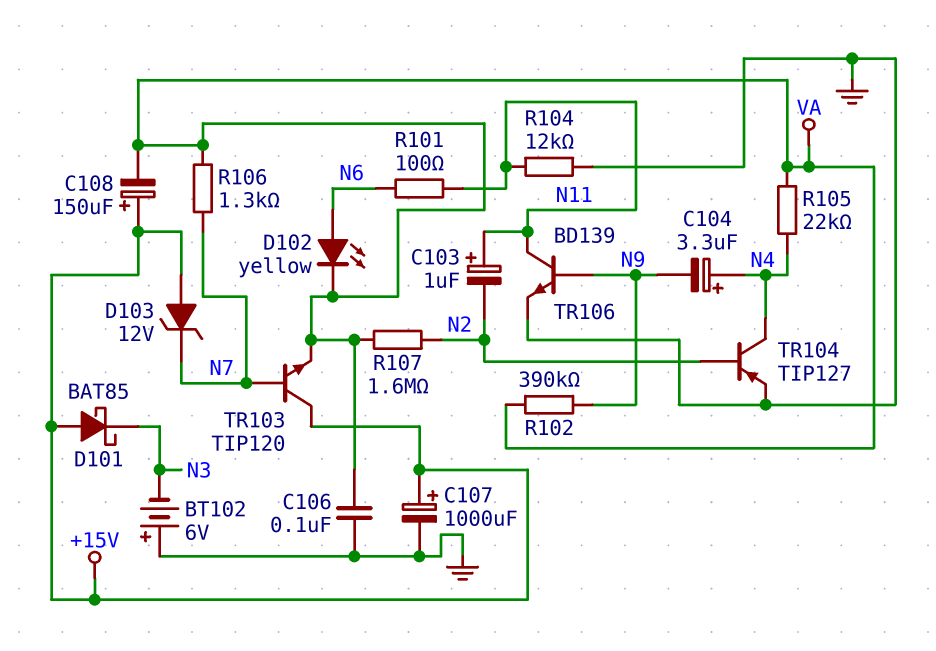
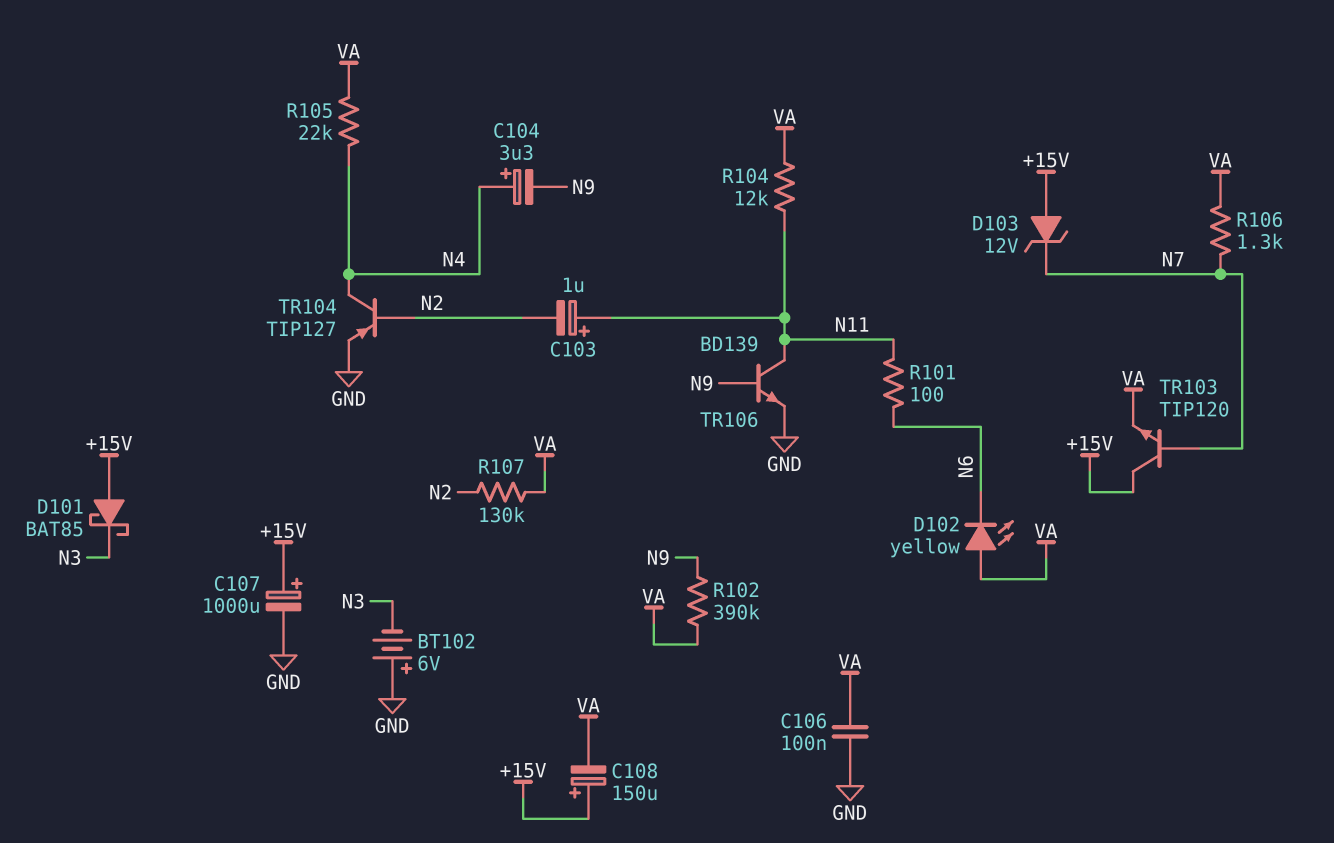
D102: LED yellow (A N6, K VA) -> LED yellow (A VA, K N6)
R104: 12k (GND, N11) -> 12k (N11, VA)
R107: 1.6M (N2, VA) -> 130k (N2, VA)

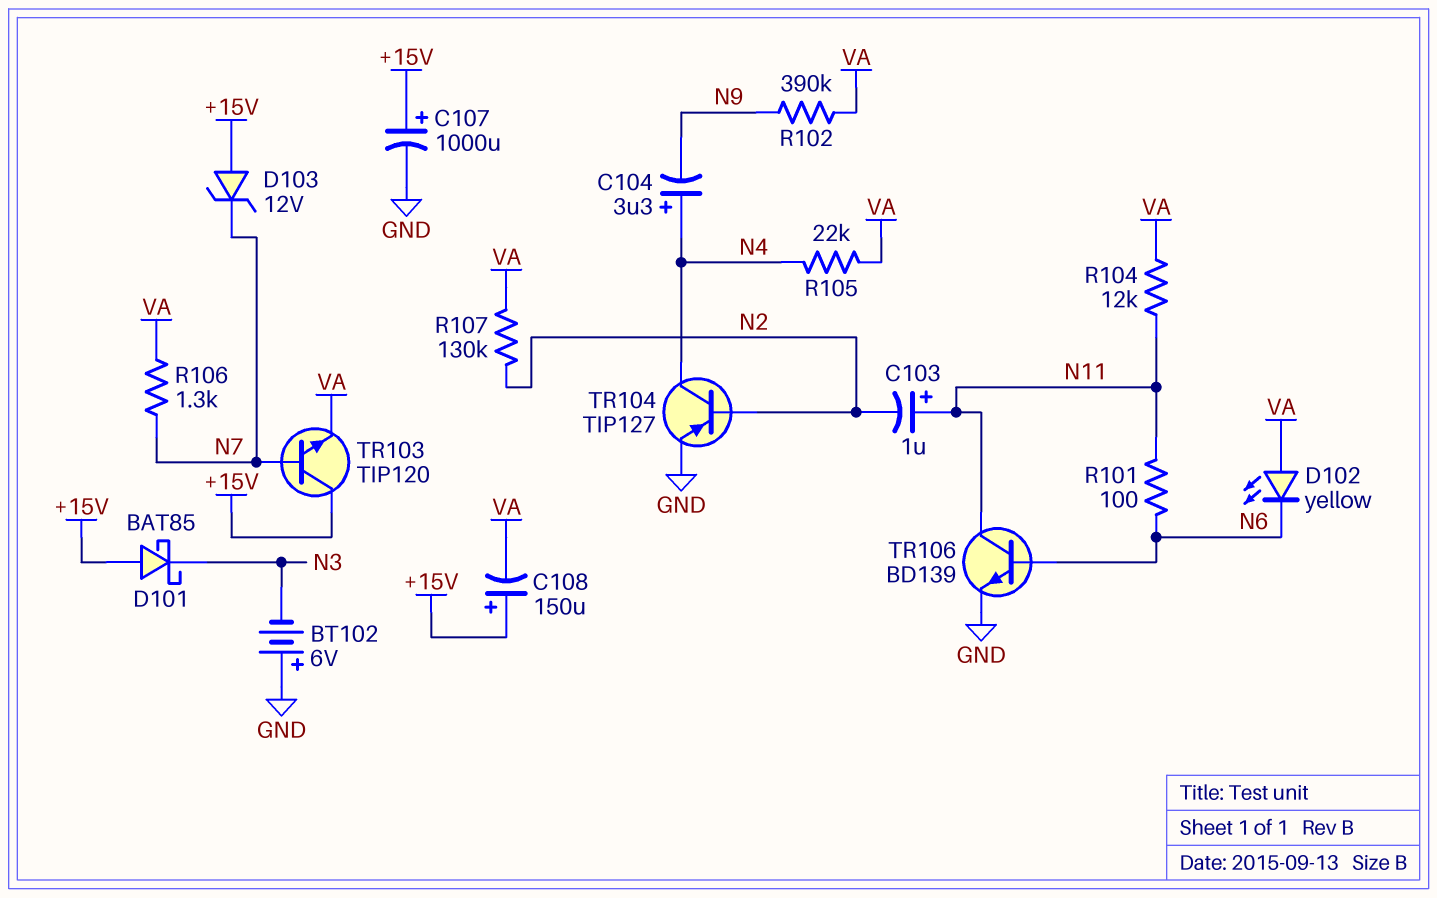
C106: 100nF (GND, VA) -> none
TR106: NPN BD139 (B N9, C N11, E GND) -> NPN BD139 (B N6, C N11, E GND)

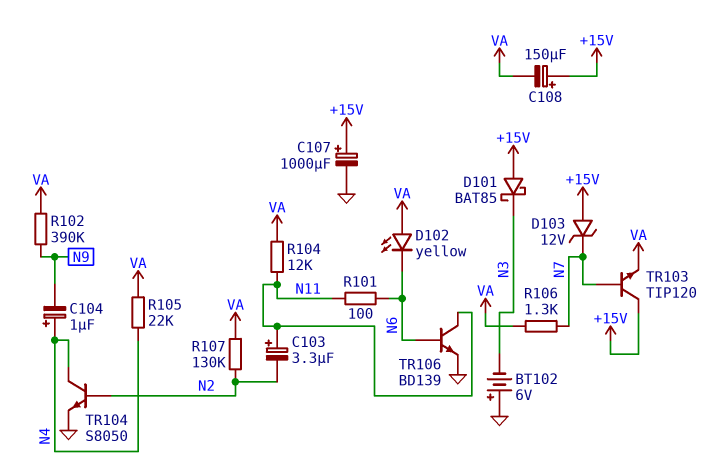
C103: 1uF (plus N11, minus N2) -> 3.3uF (plus N11, minus N2)
C104: 3.3uF (plus N4, minus N9) -> 1uF (plus N4, minus N9)
TR104: PNP TIP127 (B N2, C N4, E GND) -> NPN S8050 (B N2, C N4, E GND)

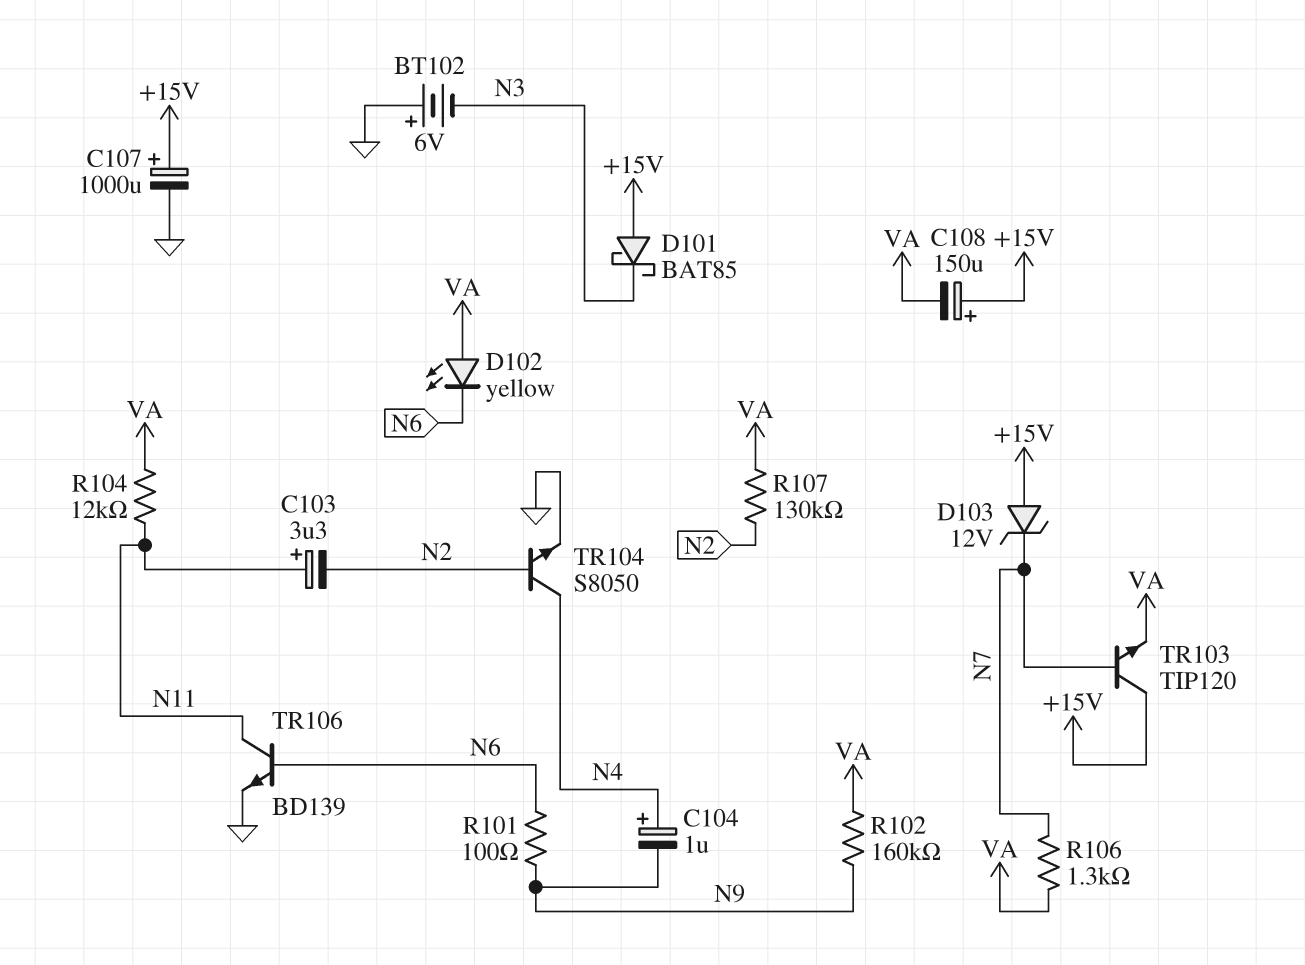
R101: 100 (N6, N11) -> 100 (N6, N9)
R102: 390k (N9, VA) -> 160k (N9, VA)
R105: 22k (N4, VA) -> none

